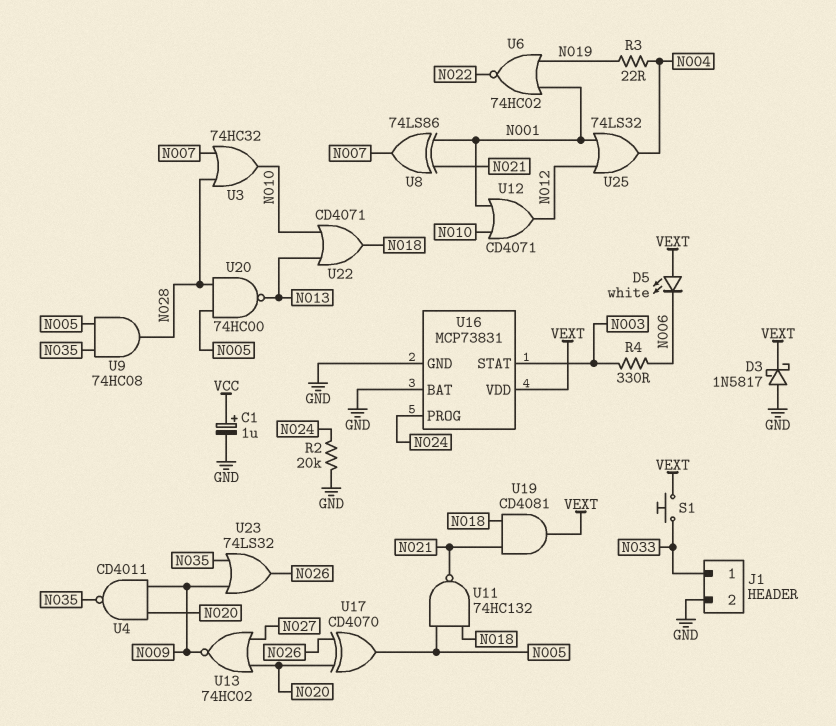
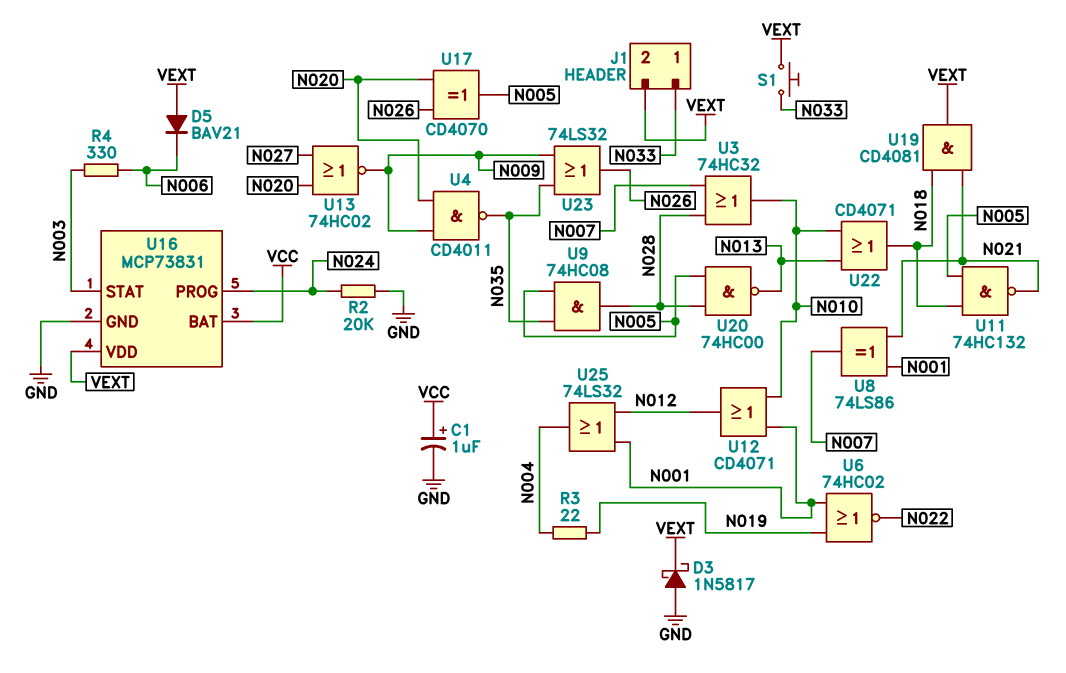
D5: LED white (A VEXT, K N006) -> diode BAV21 (A VEXT, K N006)
J1 pin 2: GND -> VEXT
U16 pin BAT: GND -> VCC

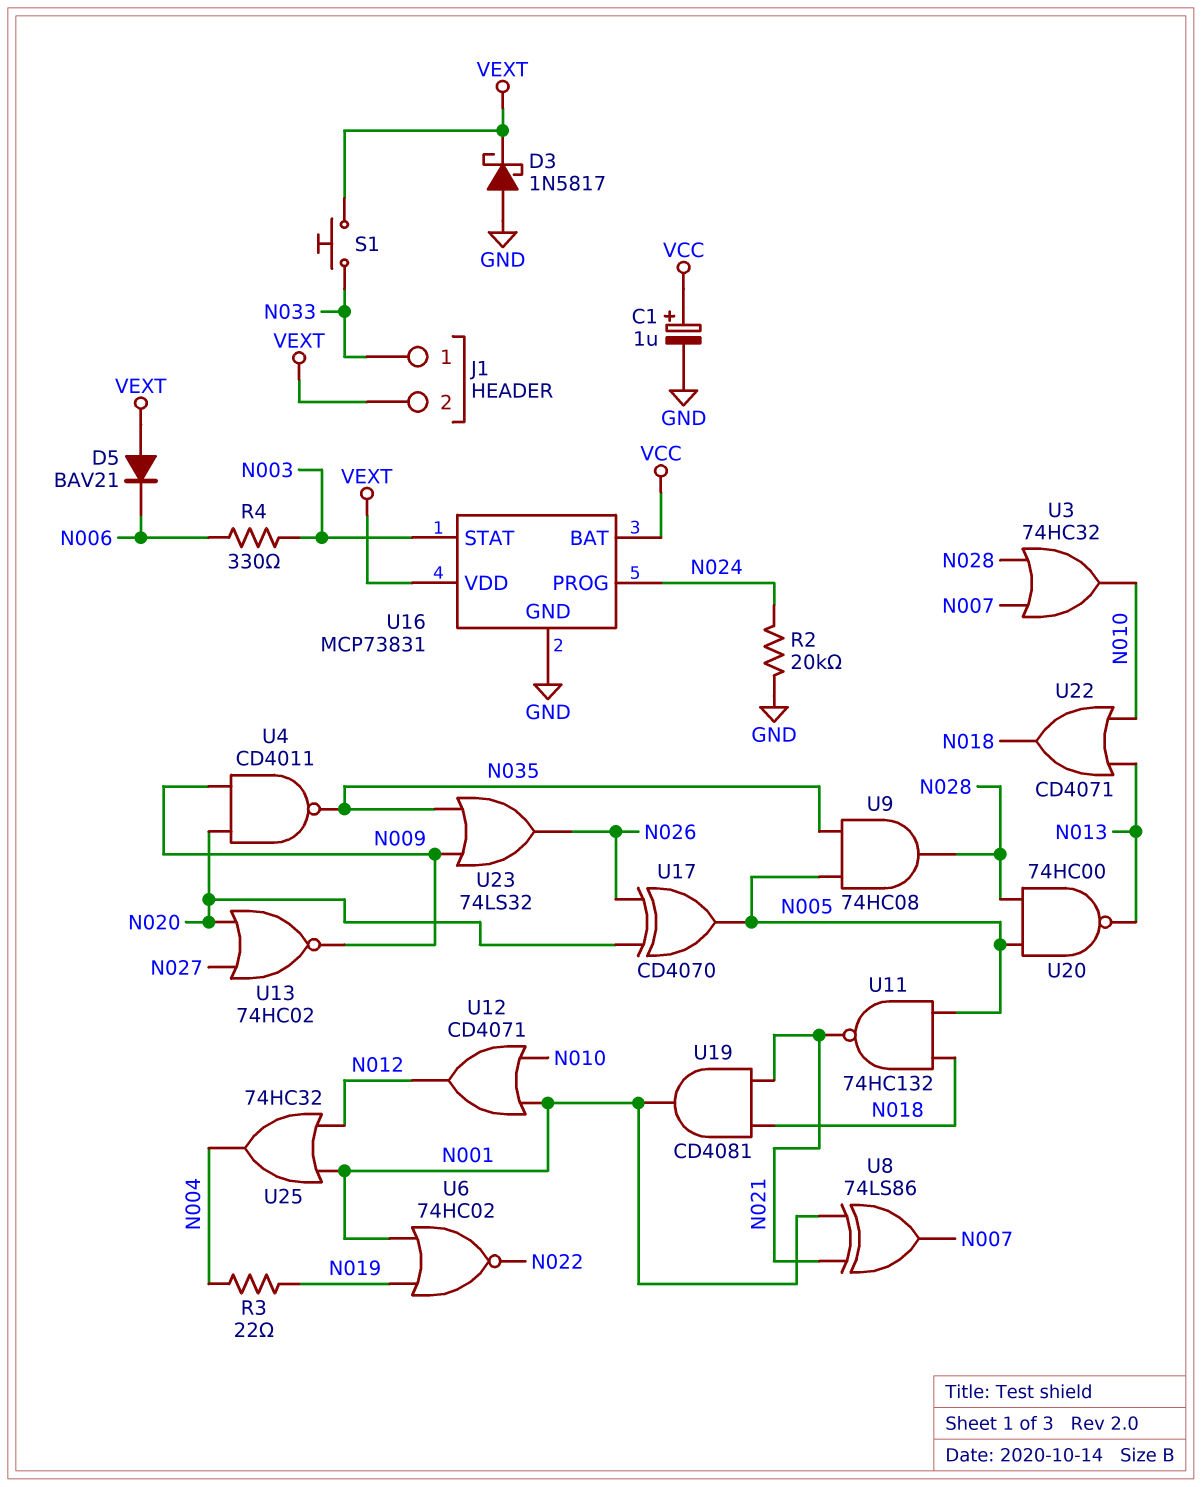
U19: AND CD4081 (in N018, in N021, out VEXT) -> AND CD4081 (in N018, in N021, out N001)
U25: OR 74LS32 (in N001, in N012, out N004) -> OR 74HC32 (in N001, in N012, out N004)

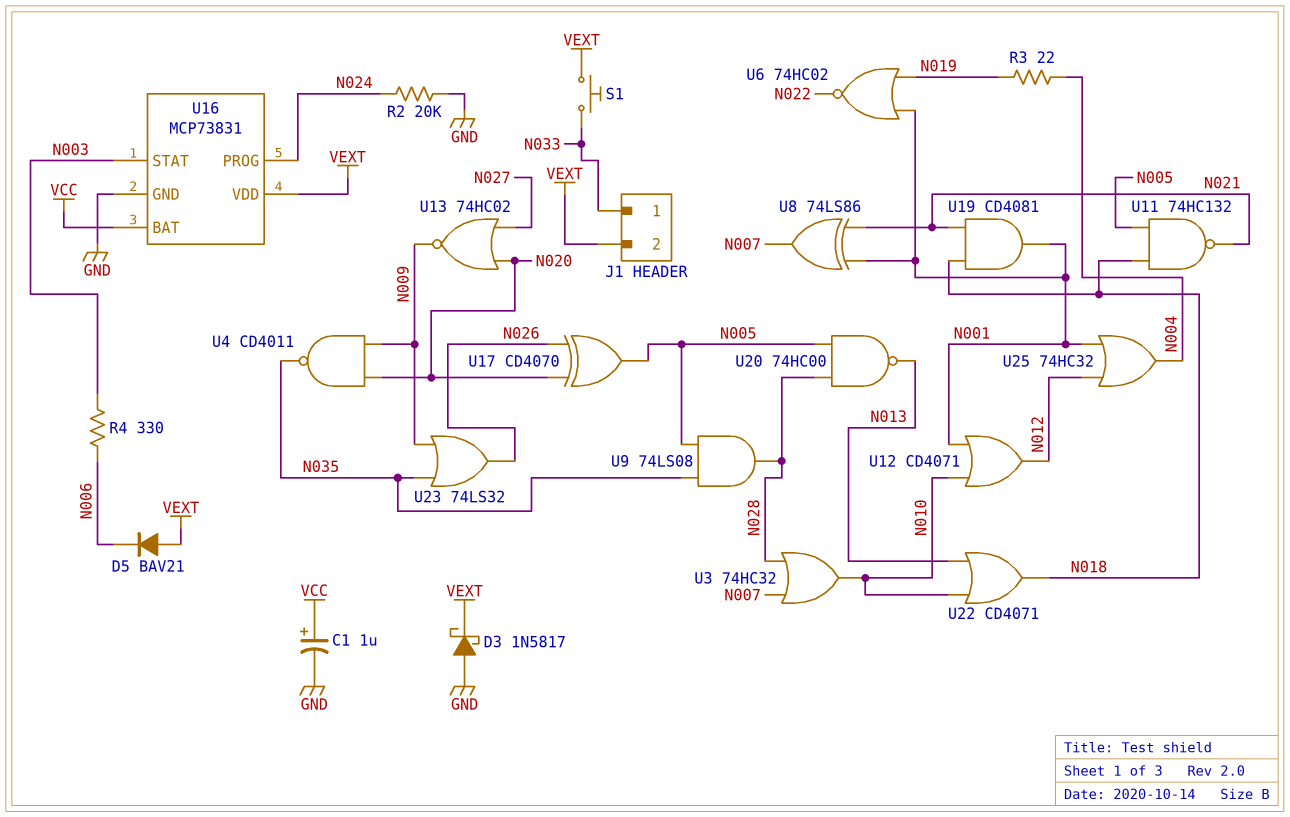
U9: AND 74HC08 (in N005, in N035, out N028) -> AND 74LS08 (in N005, in N035, out N028)

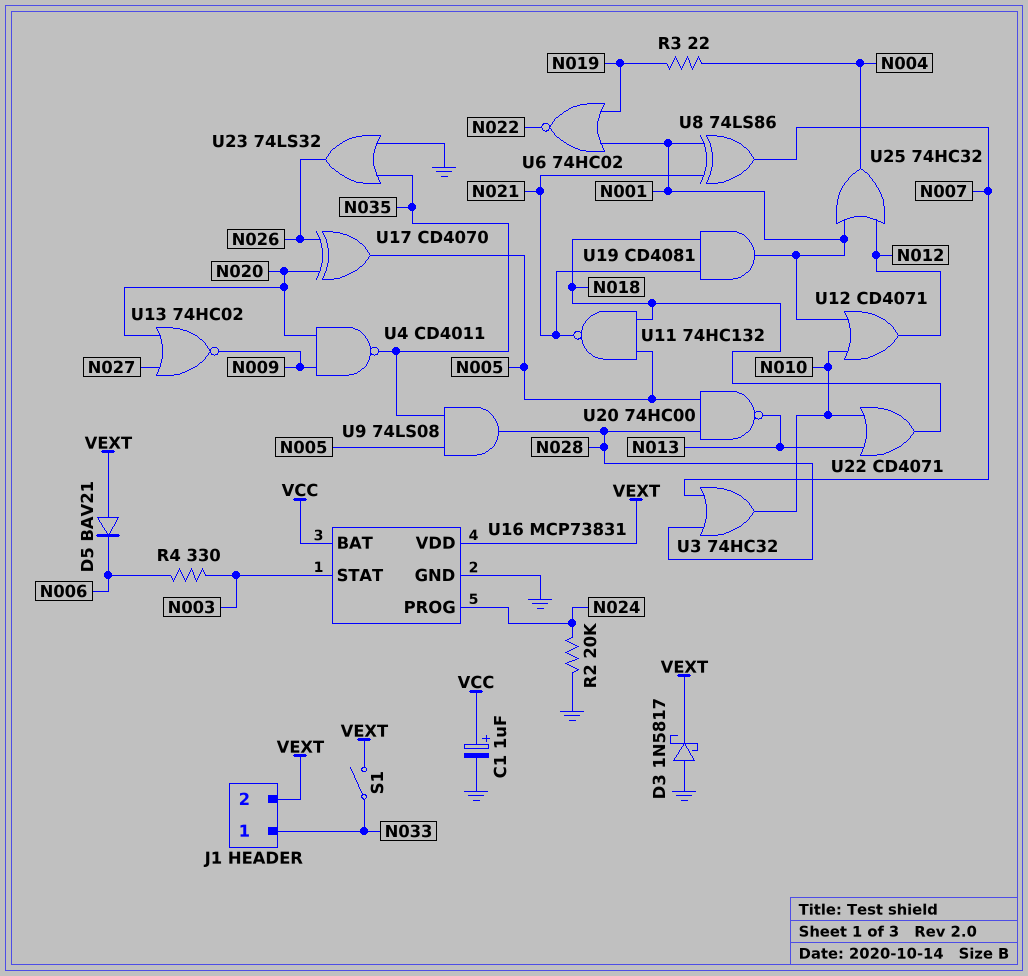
S1: button (N033, VEXT) -> switch (N033, VEXT)
U23: OR 74LS32 (in N009, in N035, out N026) -> OR 74LS32 (in GND, in N035, out N026)

